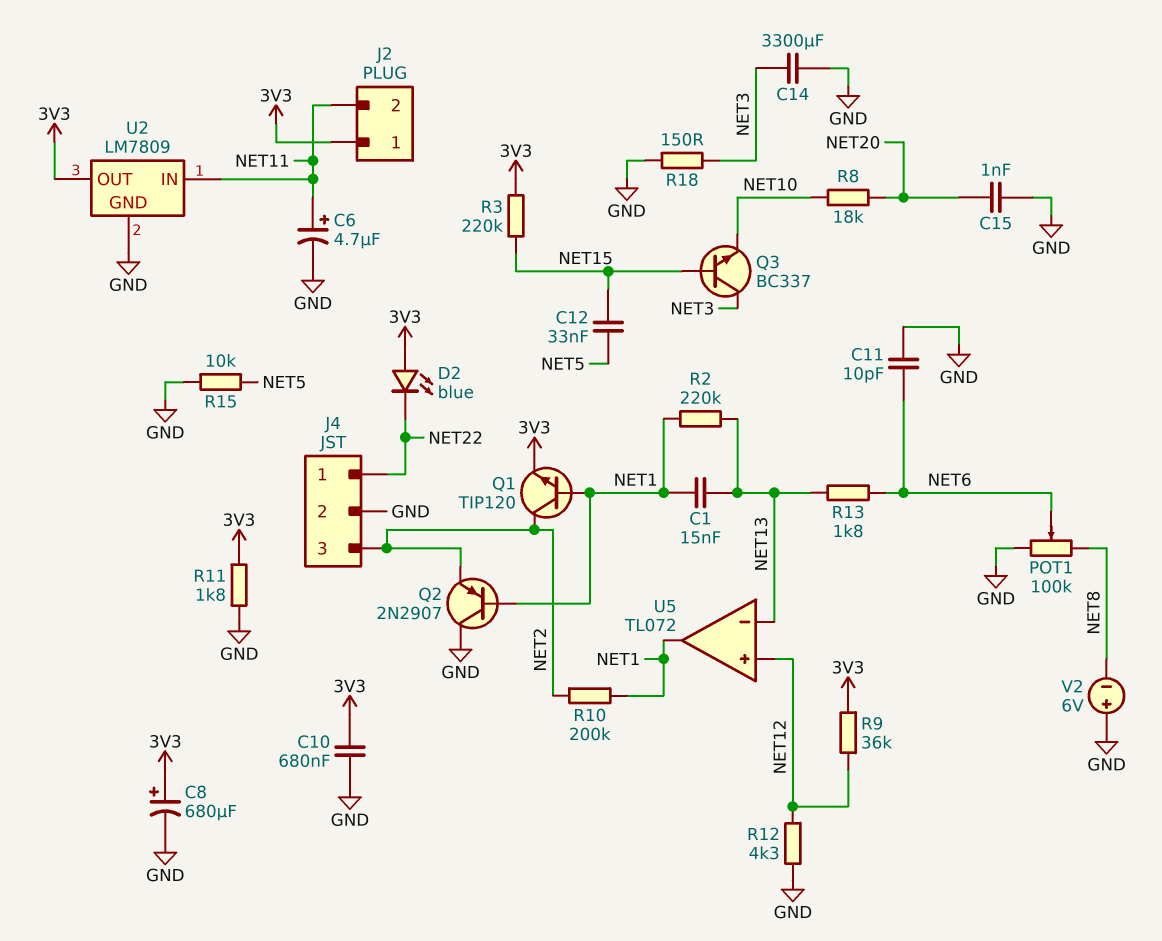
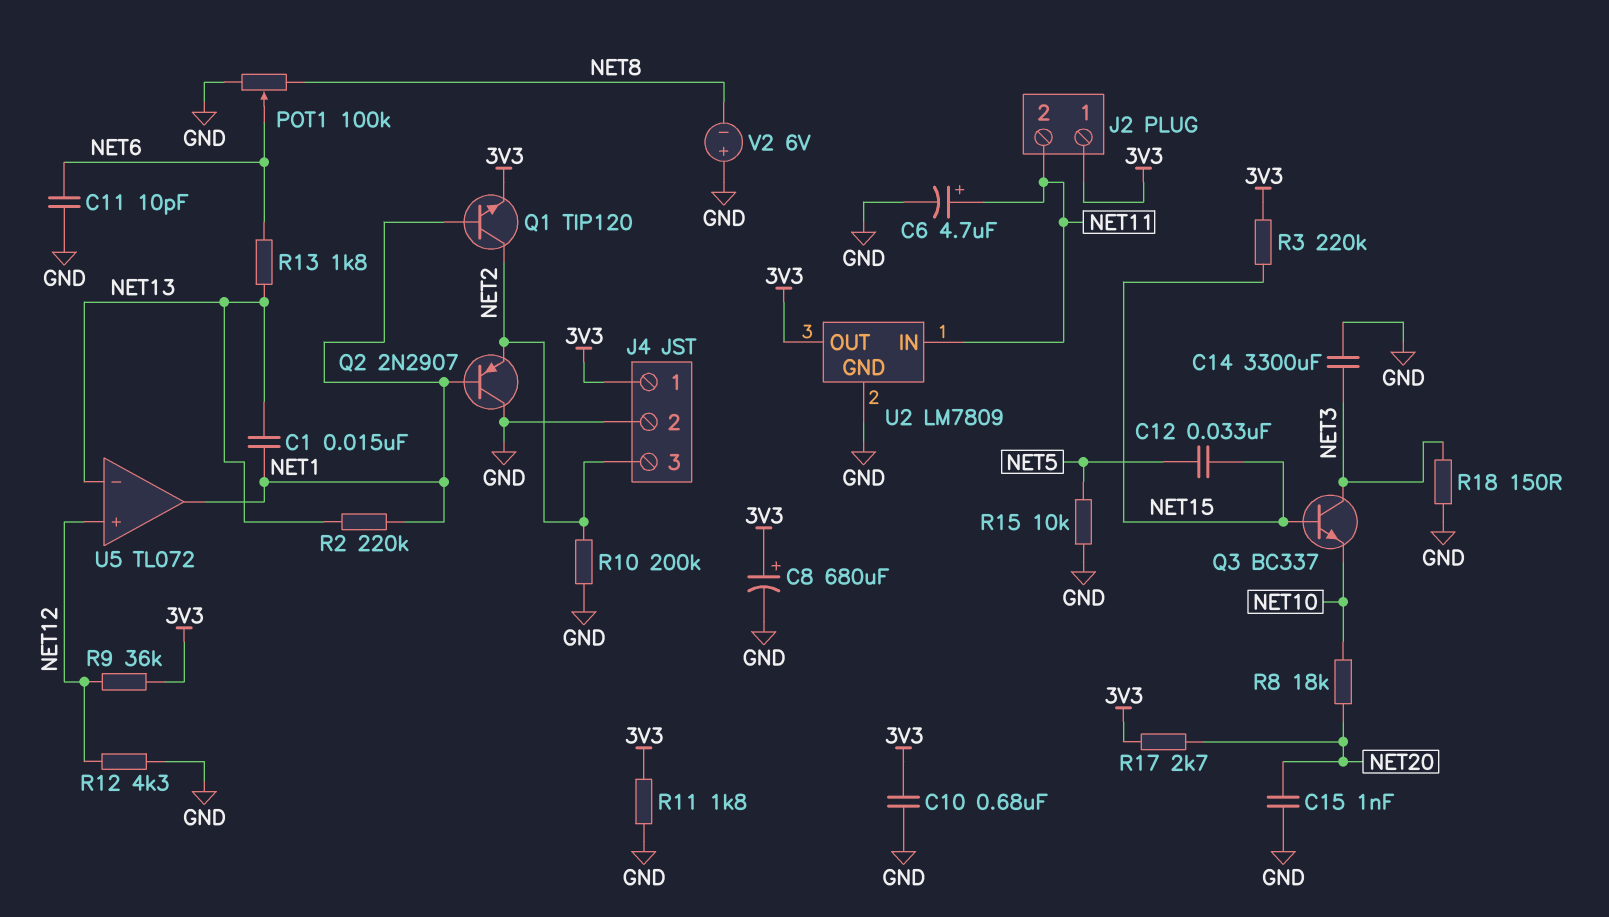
D2: LED blue (A 3V3, K NET22) -> none
J4 pin 1: NET22 -> 3V3
R10: 200k (NET1, NET2) -> 200k (GND, NET2)
R17: none -> 2.7k (3V3, NET20)

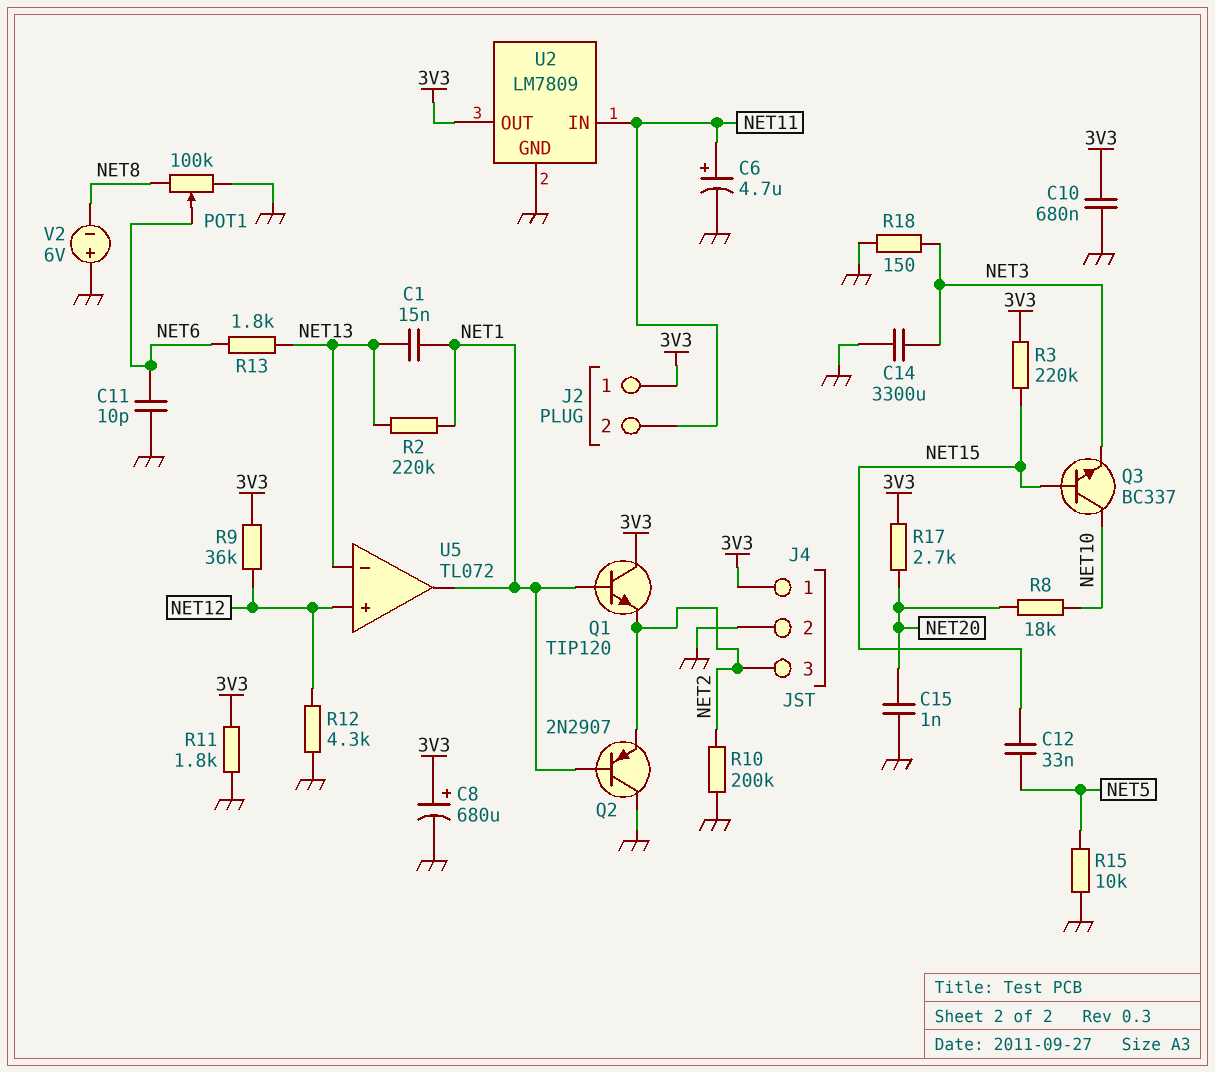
Q1: NPN TIP120 (B NET1, C NET2, E 3V3) -> NPN TIP120 (B NET1, C 3V3, E NET2)
Q3: NPN BC337 (B NET15, C NET3, E NET10) -> NPN BC337 (B NET15, C NET10, E NET3)

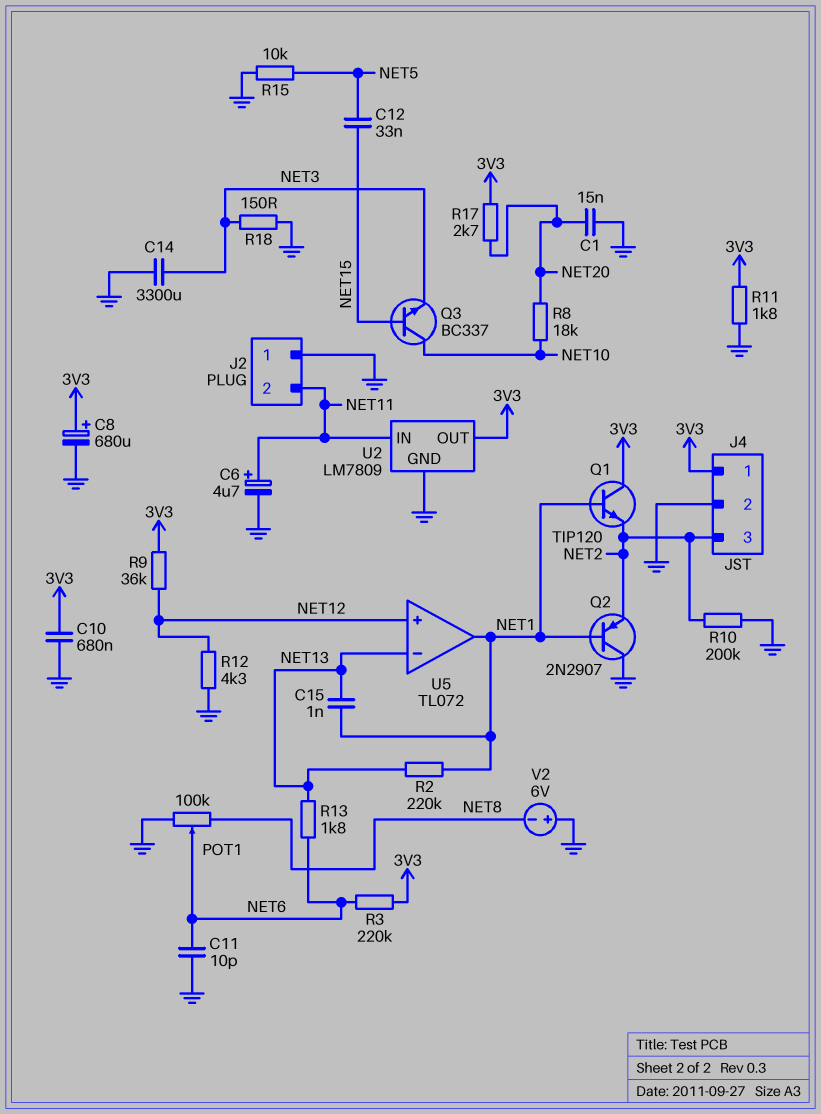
C1: 15nF (NET1, NET13) -> 15nF (GND, NET20)
C15: 1nF (GND, NET20) -> 1nF (NET1, NET13)
J2 pin 1: 3V3 -> GND
R3: 220k (3V3, NET15) -> 220k (3V3, NET6)

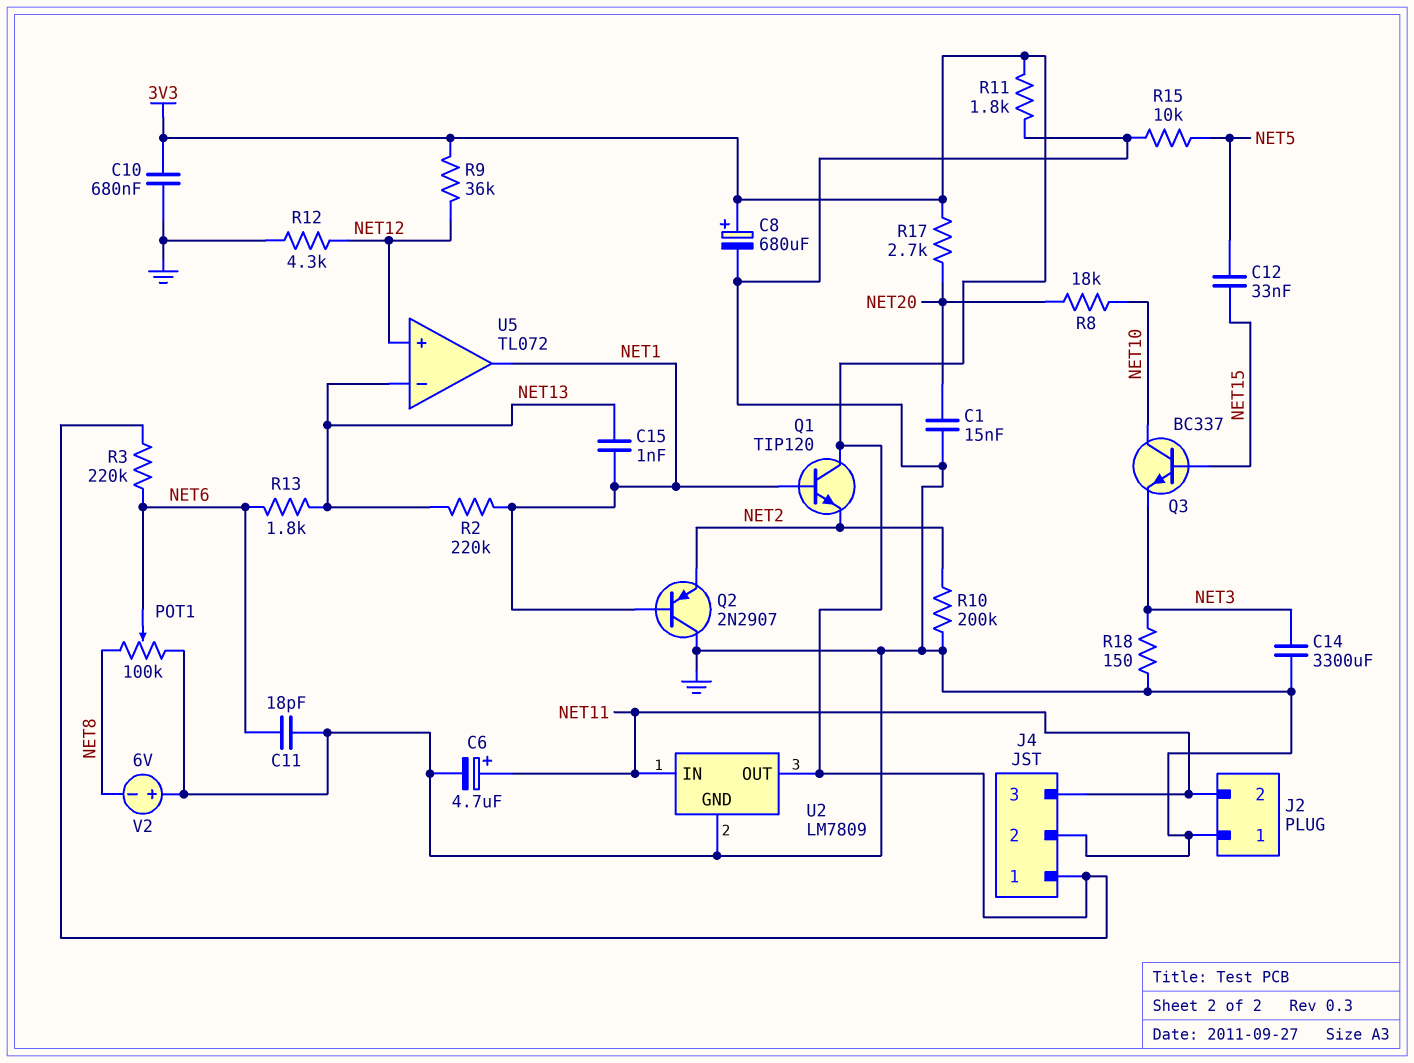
C11: 10pF (GND, NET6) -> 18pF (GND, NET6)
J4 pin 3: NET2 -> NET11

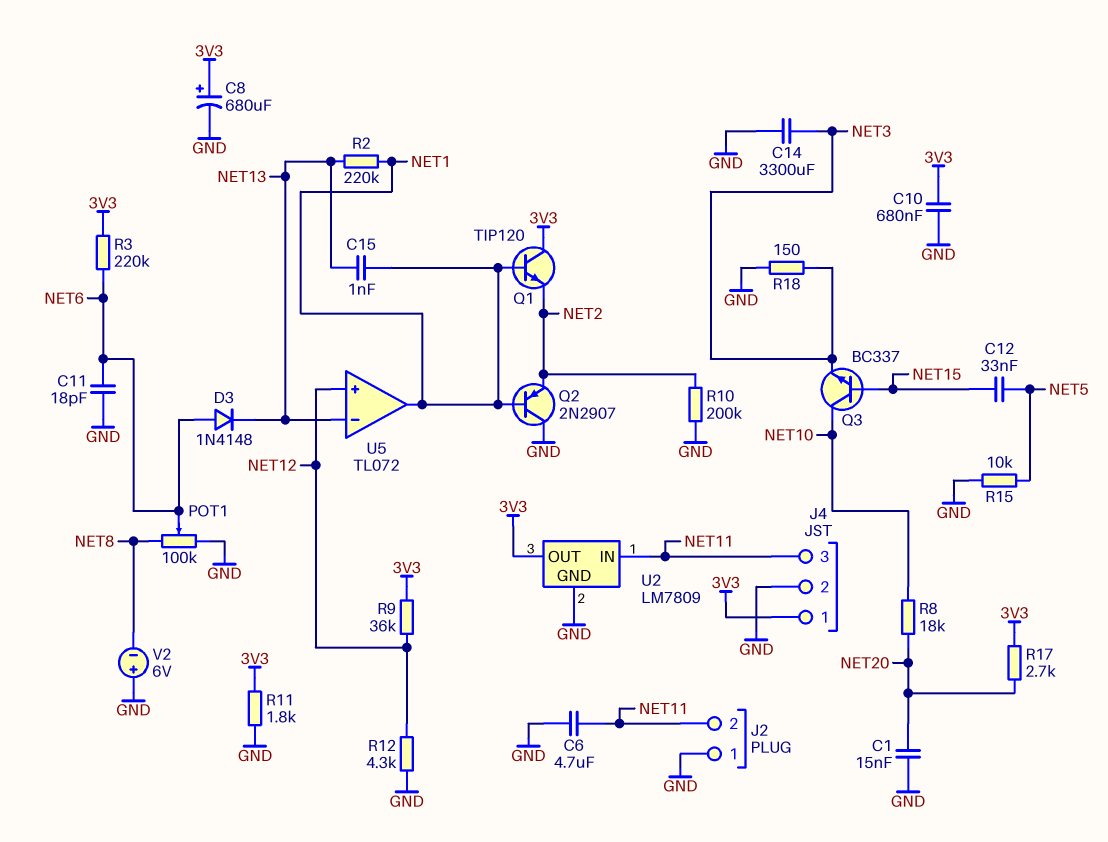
C6: 4.7uF (plus NET11, minus GND) -> 4.7uF (GND, NET11)
D3: none -> diode 1N4148 (A NET6, K NET13)
R13: 1.8k (NET6, NET13) -> none

